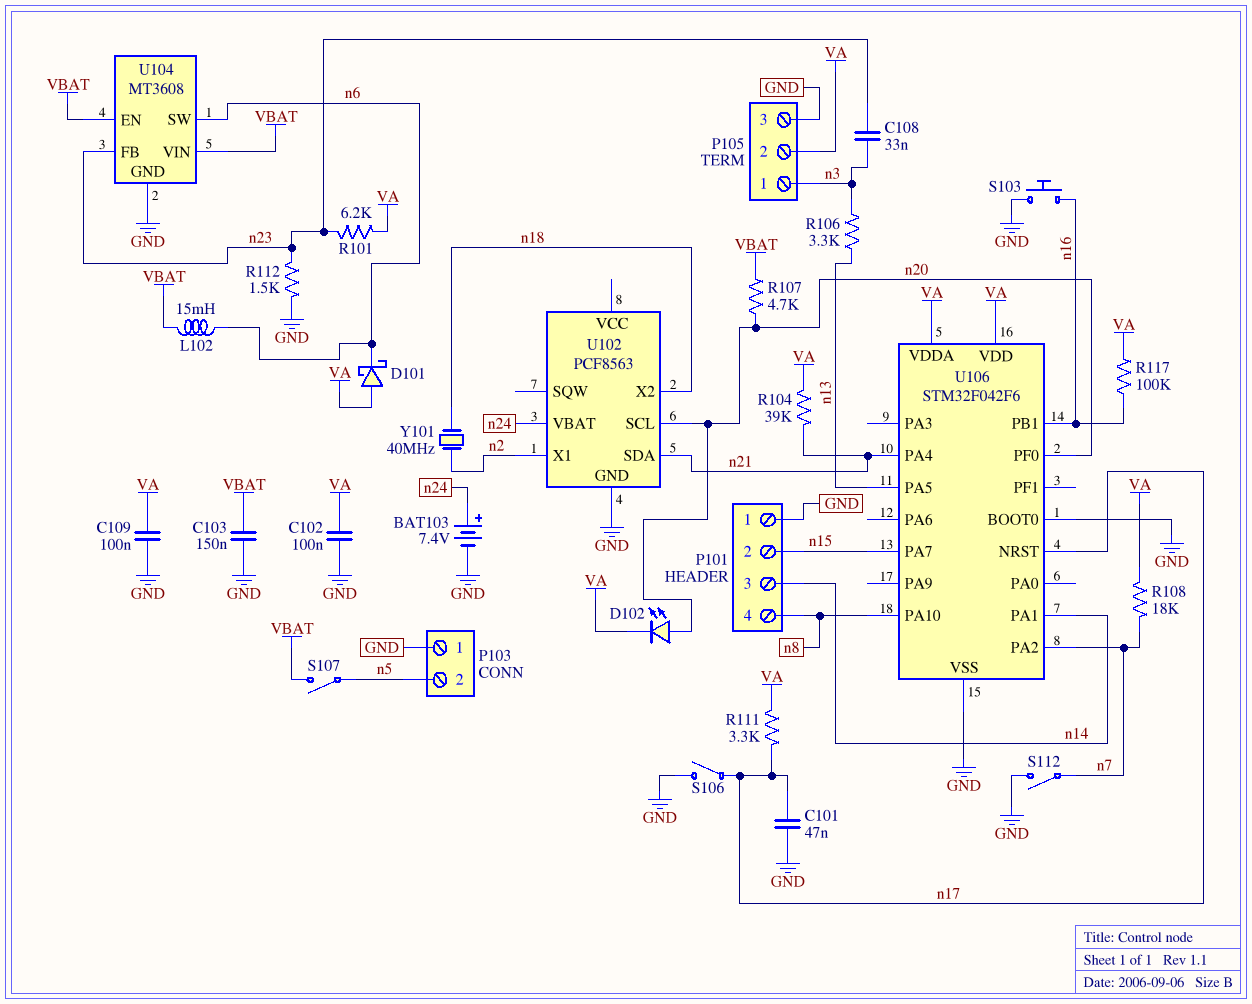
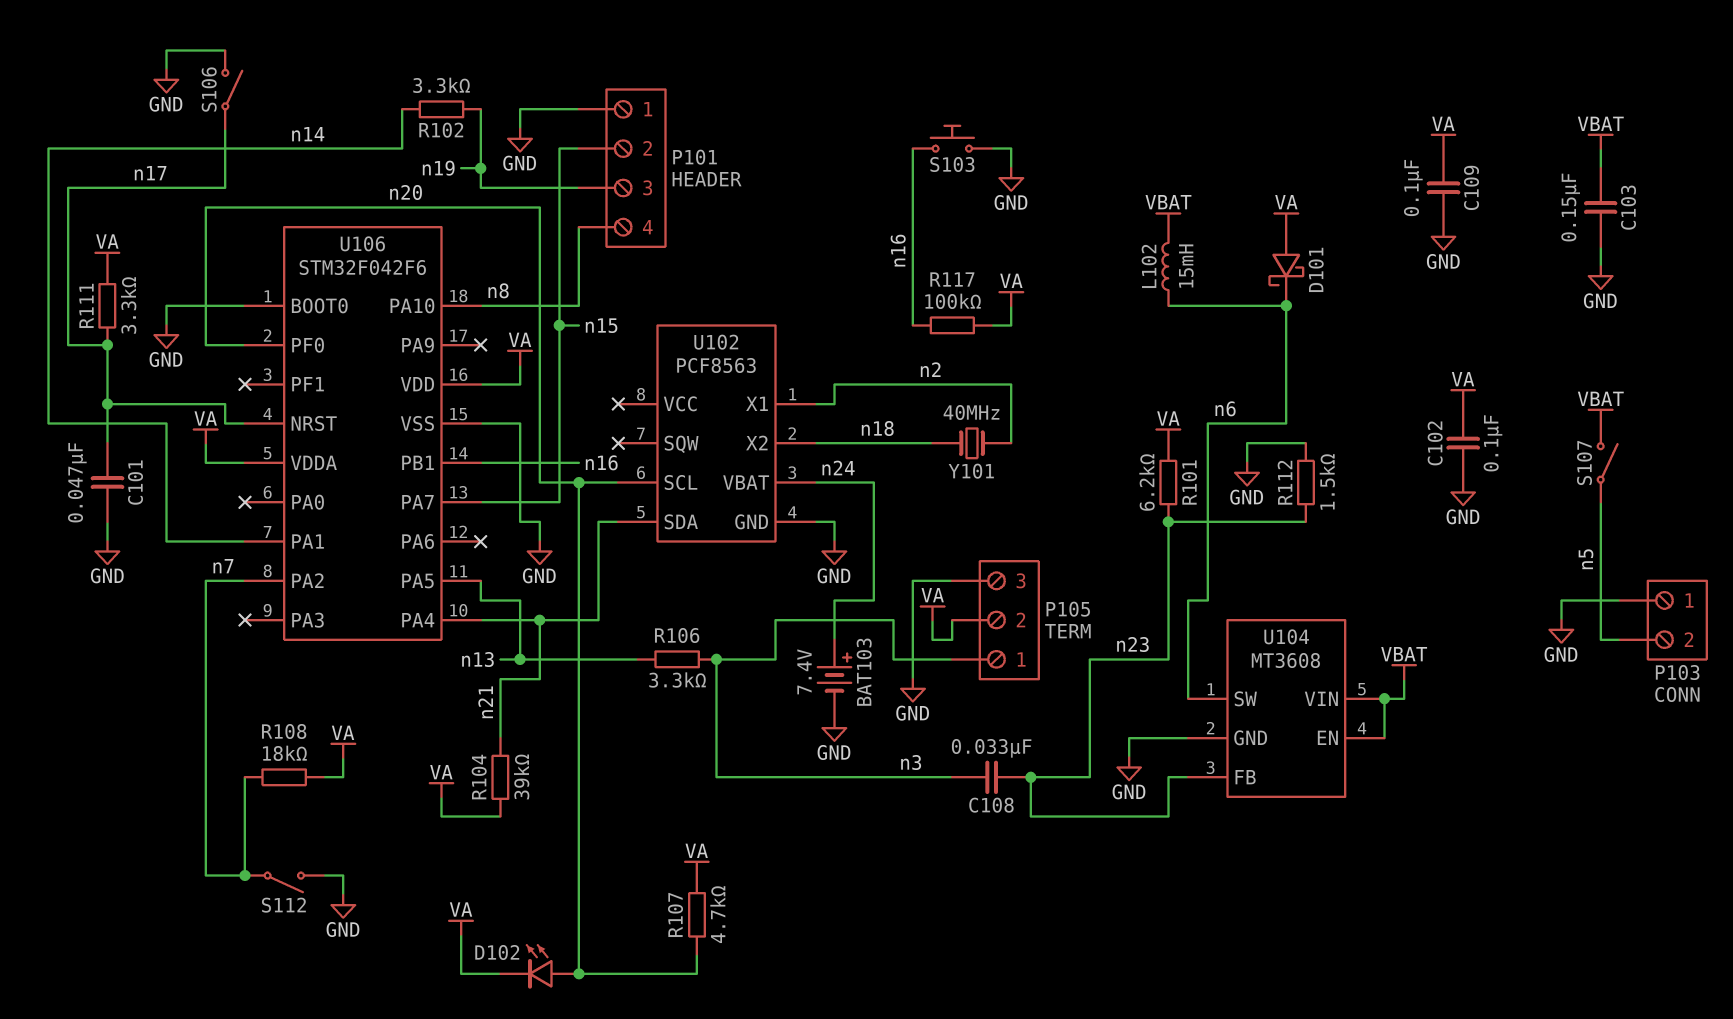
P101 pin 3: n14 -> n19
R102: none -> 3.3k (n14, n19)
R107: 4.7k (VBAT, n20) -> 4.7k (VA, n20)

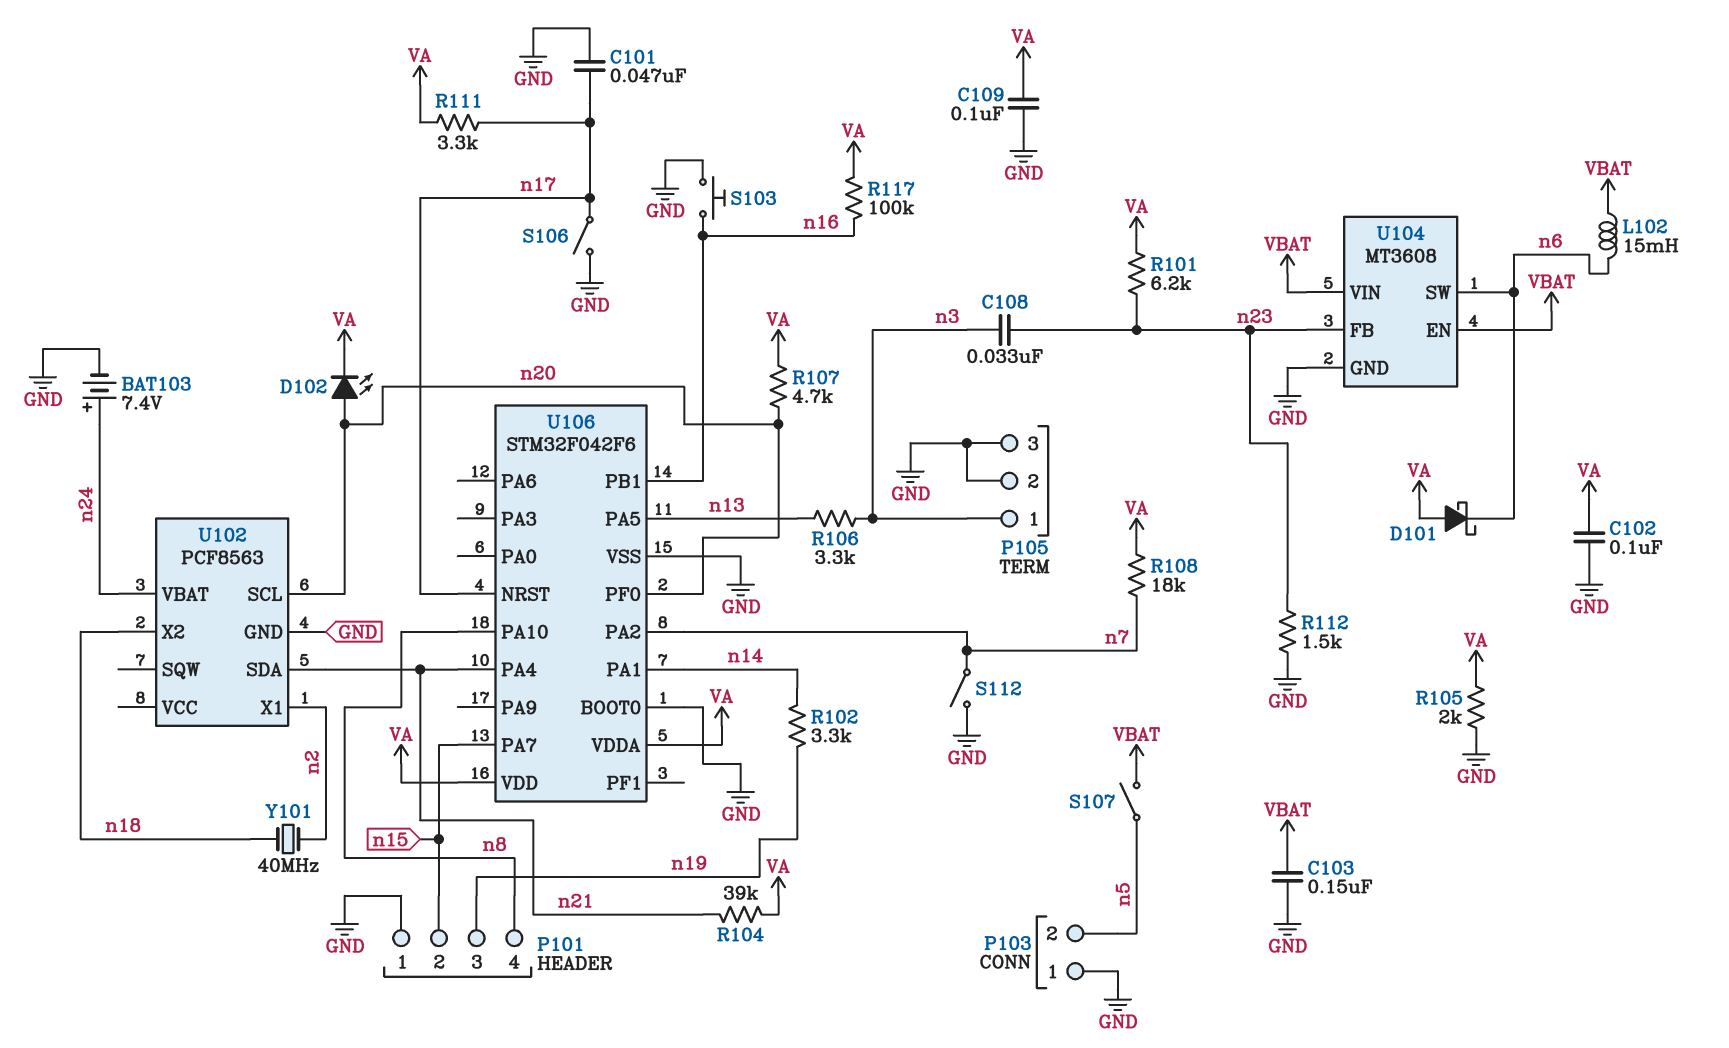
P105 pin 2: VA -> GND
R105: none -> 2k (GND, VA)

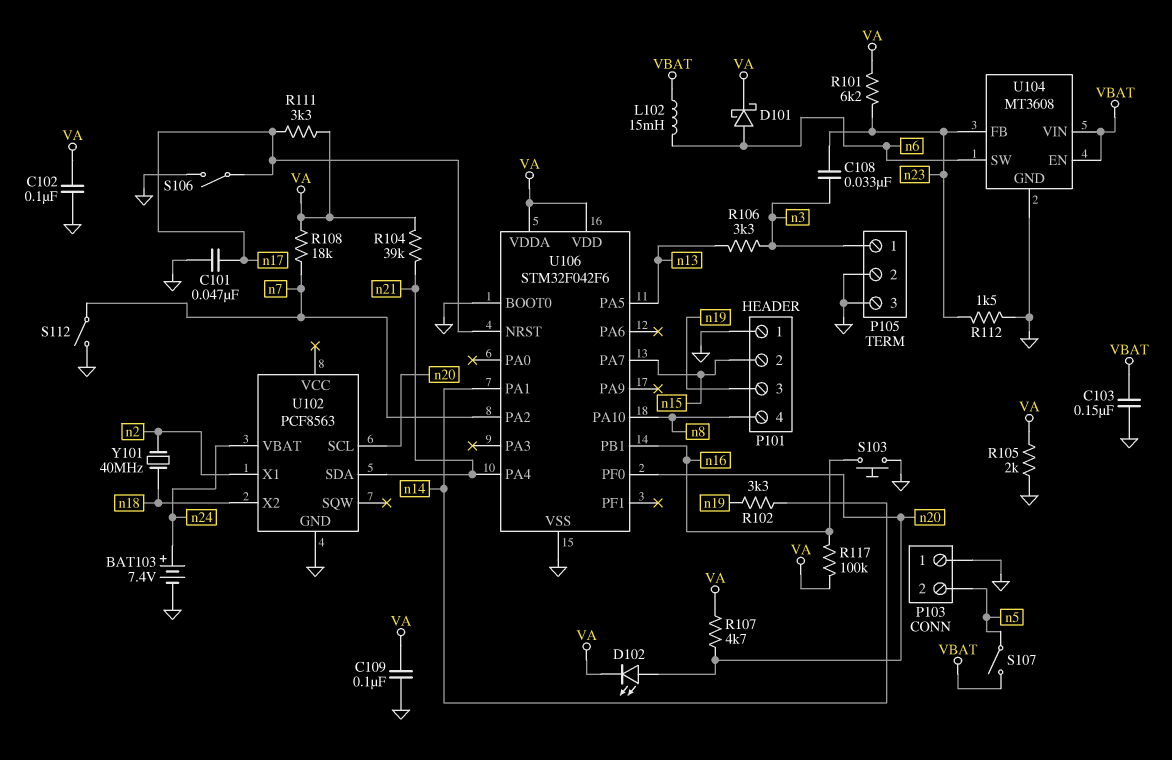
D101: schottky (A VA, K n6) -> schottky (A n6, K VA)

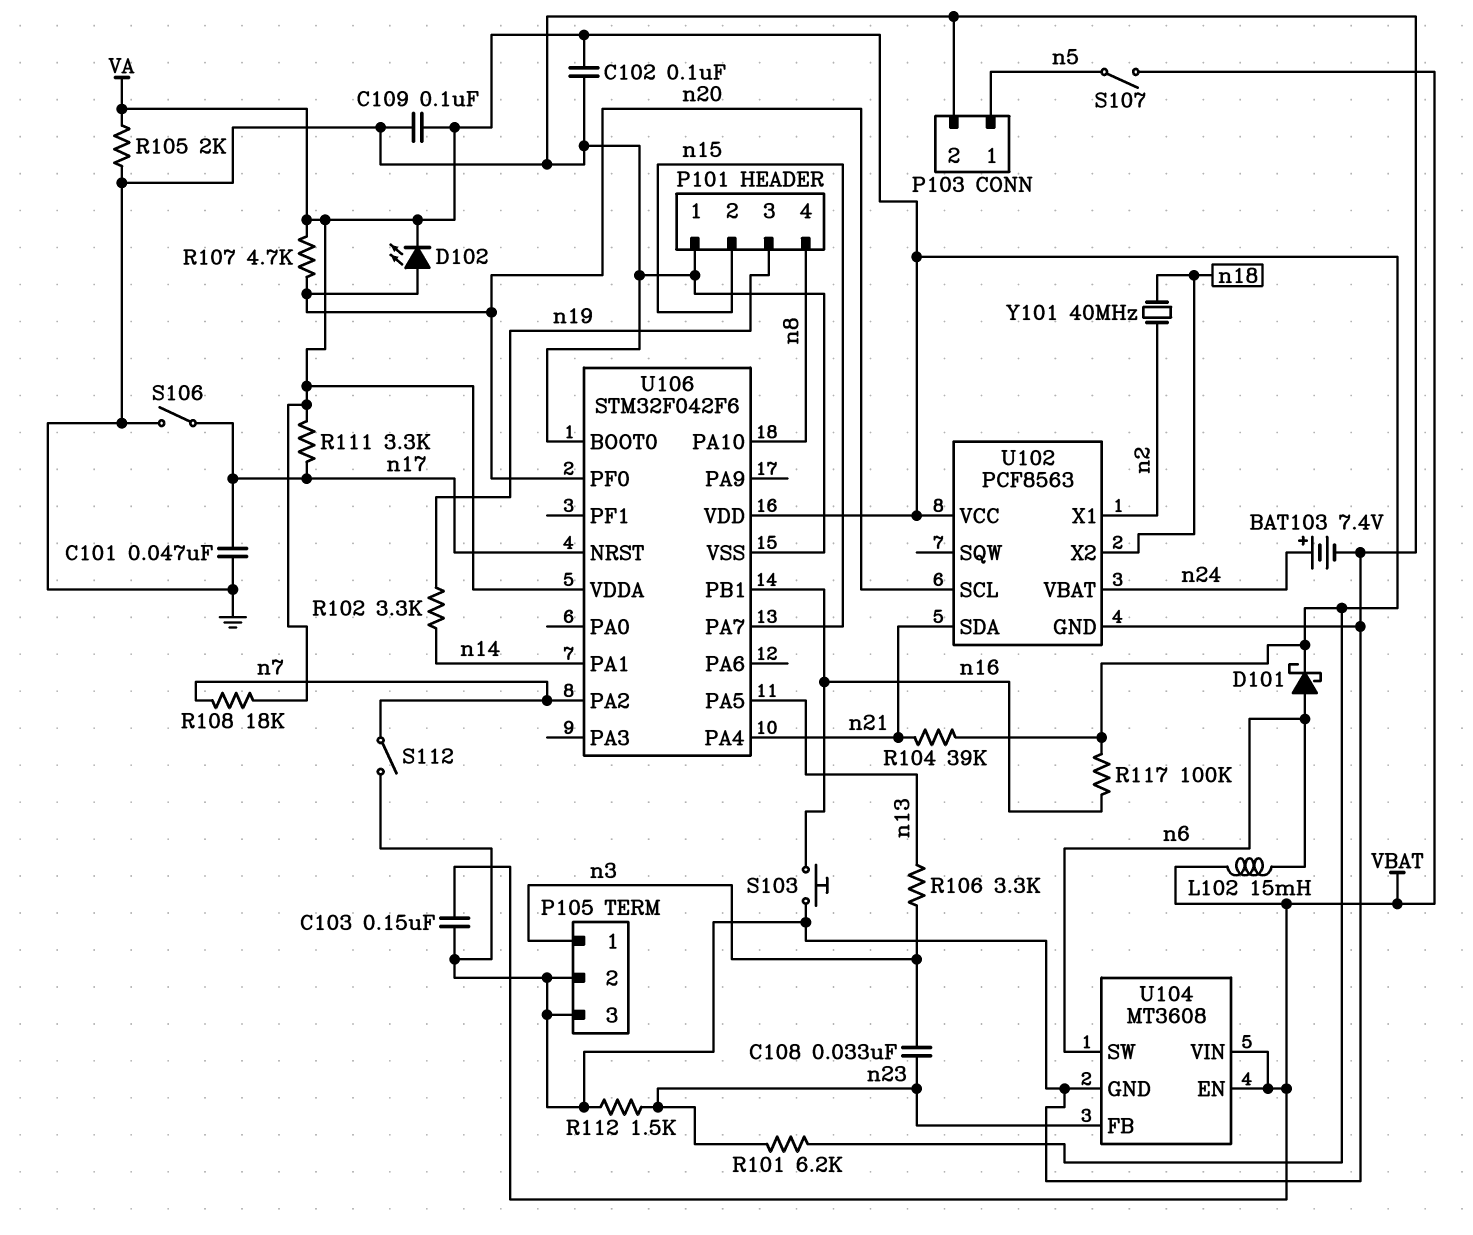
P103 pin 1: GND -> n5
P103 pin 2: n5 -> GND
U102 pin VCC: none -> VA

